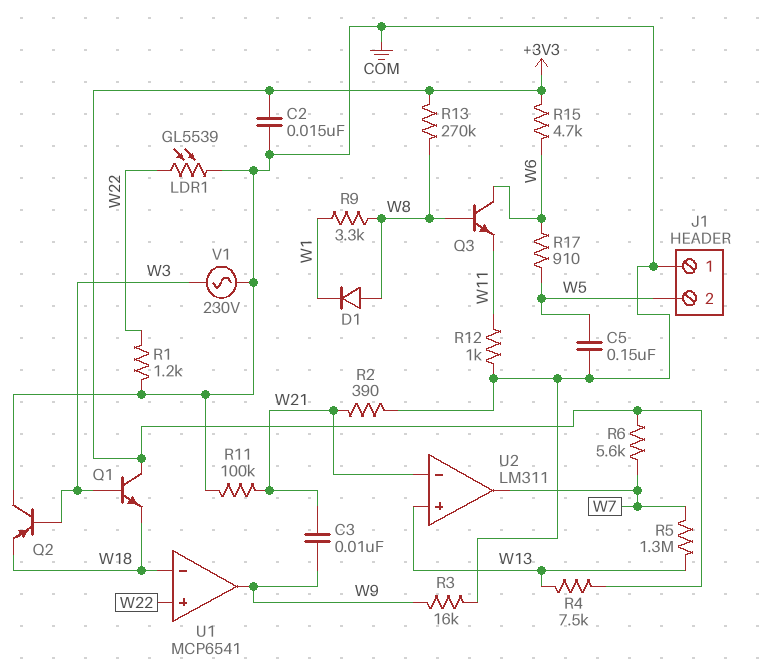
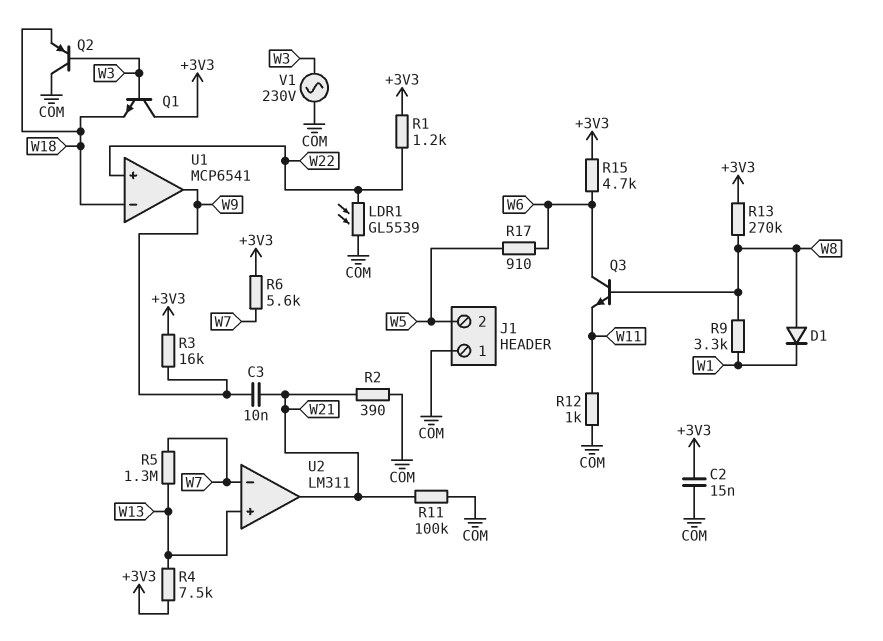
C5: 150nF (COM, W5) -> none
R1: 1.2k (COM, W22) -> 1.2k (+3V3, W22)
R3: 16k (COM, W9) -> 16k (+3V3, W9)
U2 pin in-: W21 -> W7
U2 pin out: W7 -> W21

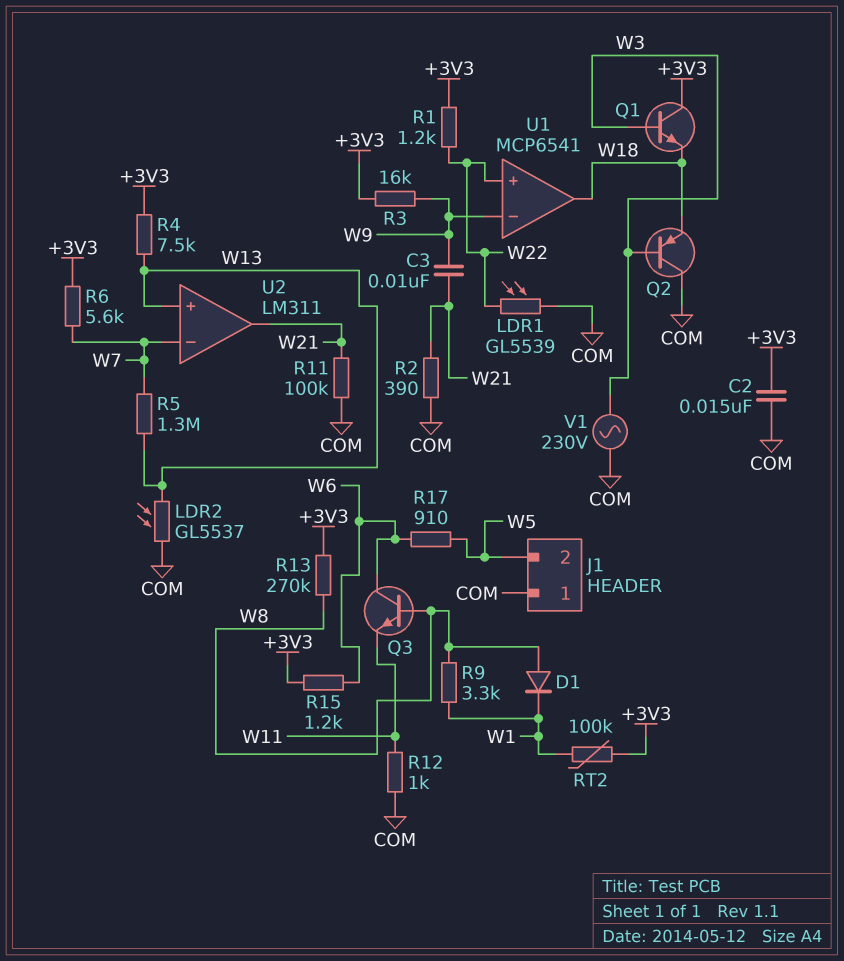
LDR2: none -> GL5537 (COM, W13)
R15: 4.7k (+3V3, W6) -> 1.2k (+3V3, W6)
RT2: none -> 100k (+3V3, W1)
U1 pin in-: W18 -> W9
U1 pin out: W9 -> W18

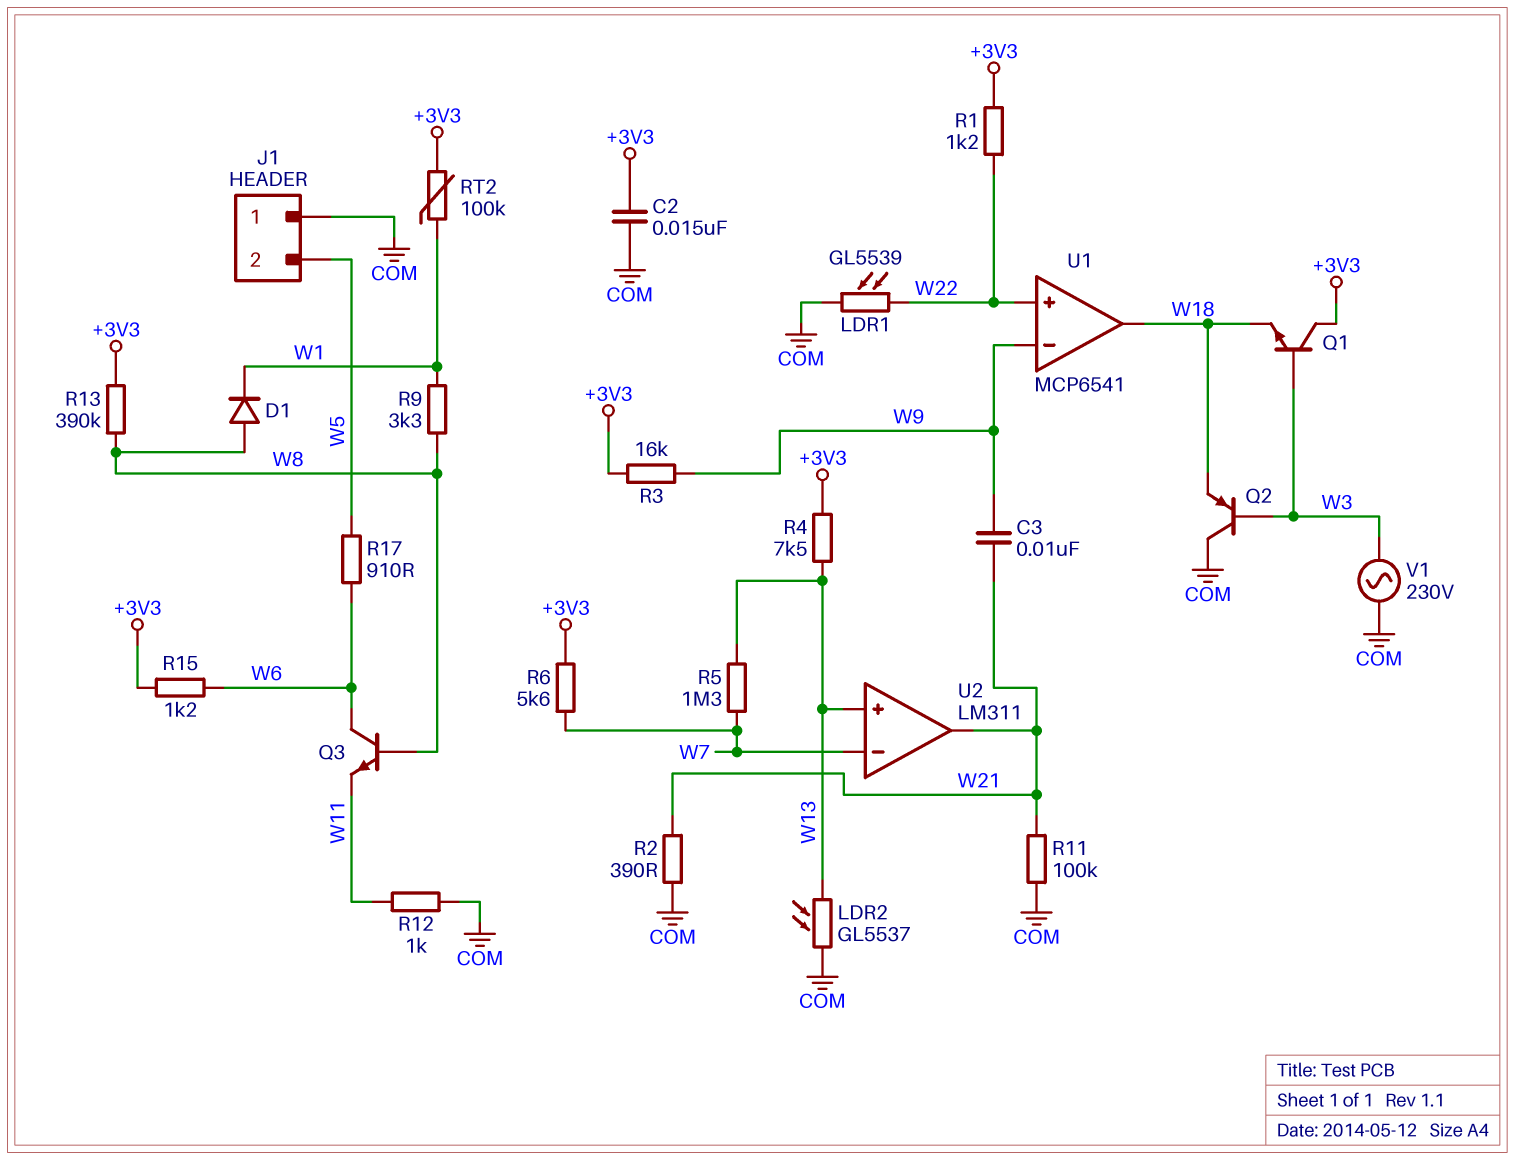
R13: 270k (+3V3, W8) -> 390k (+3V3, W8)

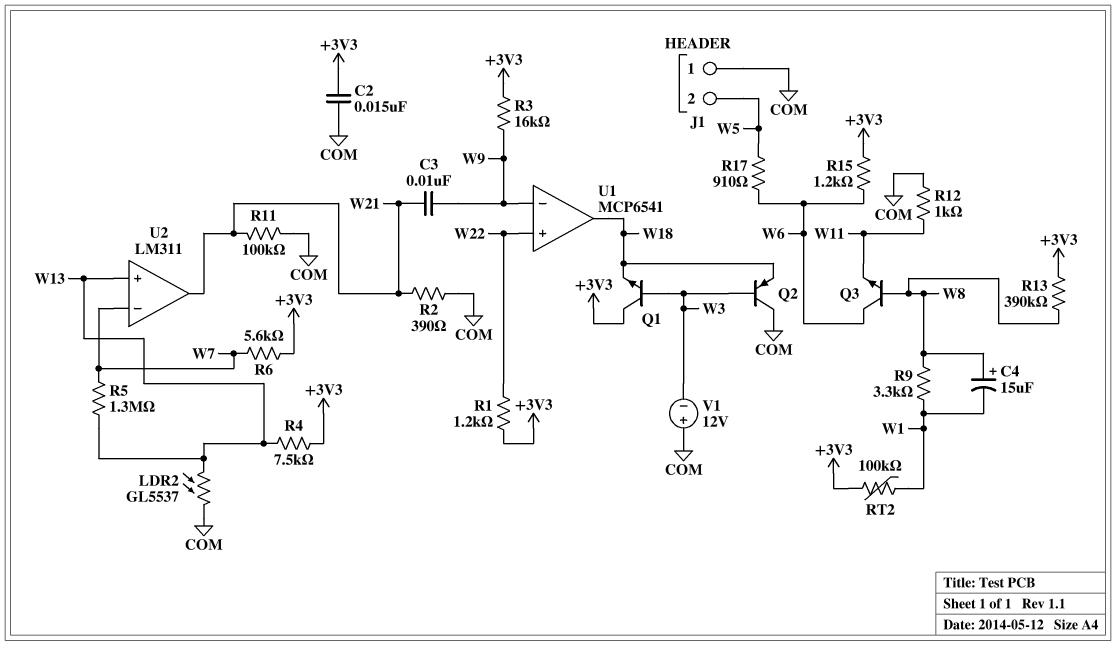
C4: none -> 15uF (plus W8, minus W1)
D1: diode (A W8, K W1) -> none
LDR1: GL5539 (COM, W22) -> none
V1: AC 230V (COM, W3) -> 12V (plus COM, minus W3)

